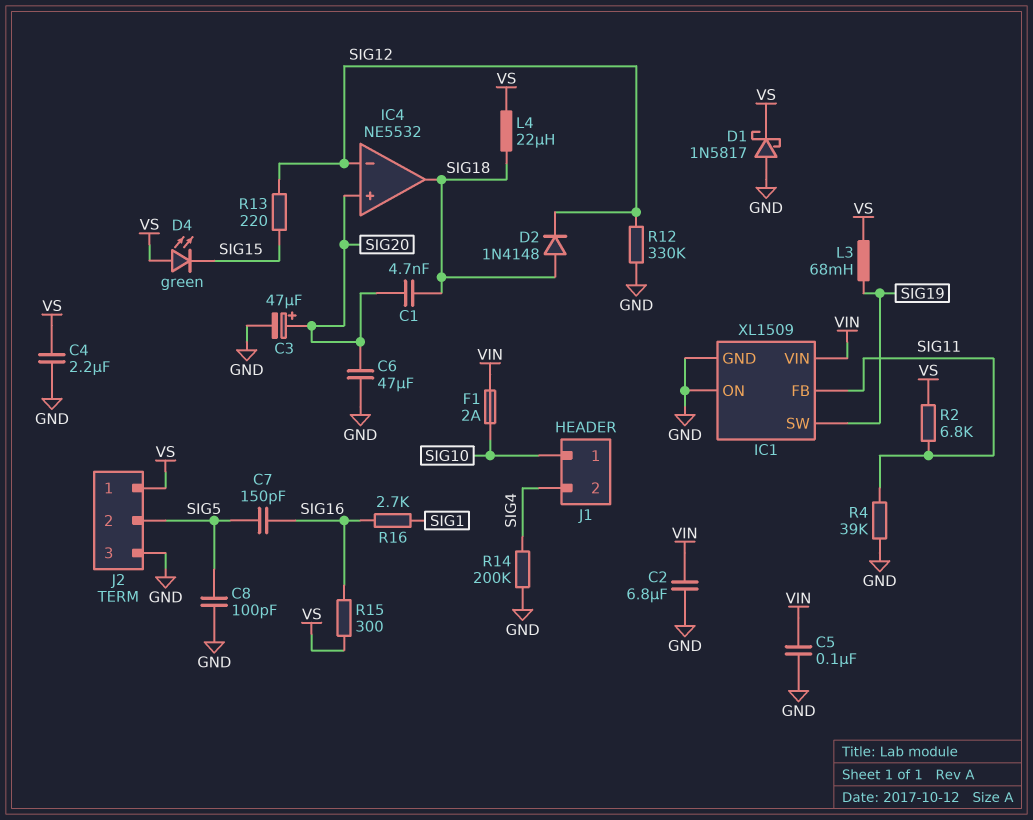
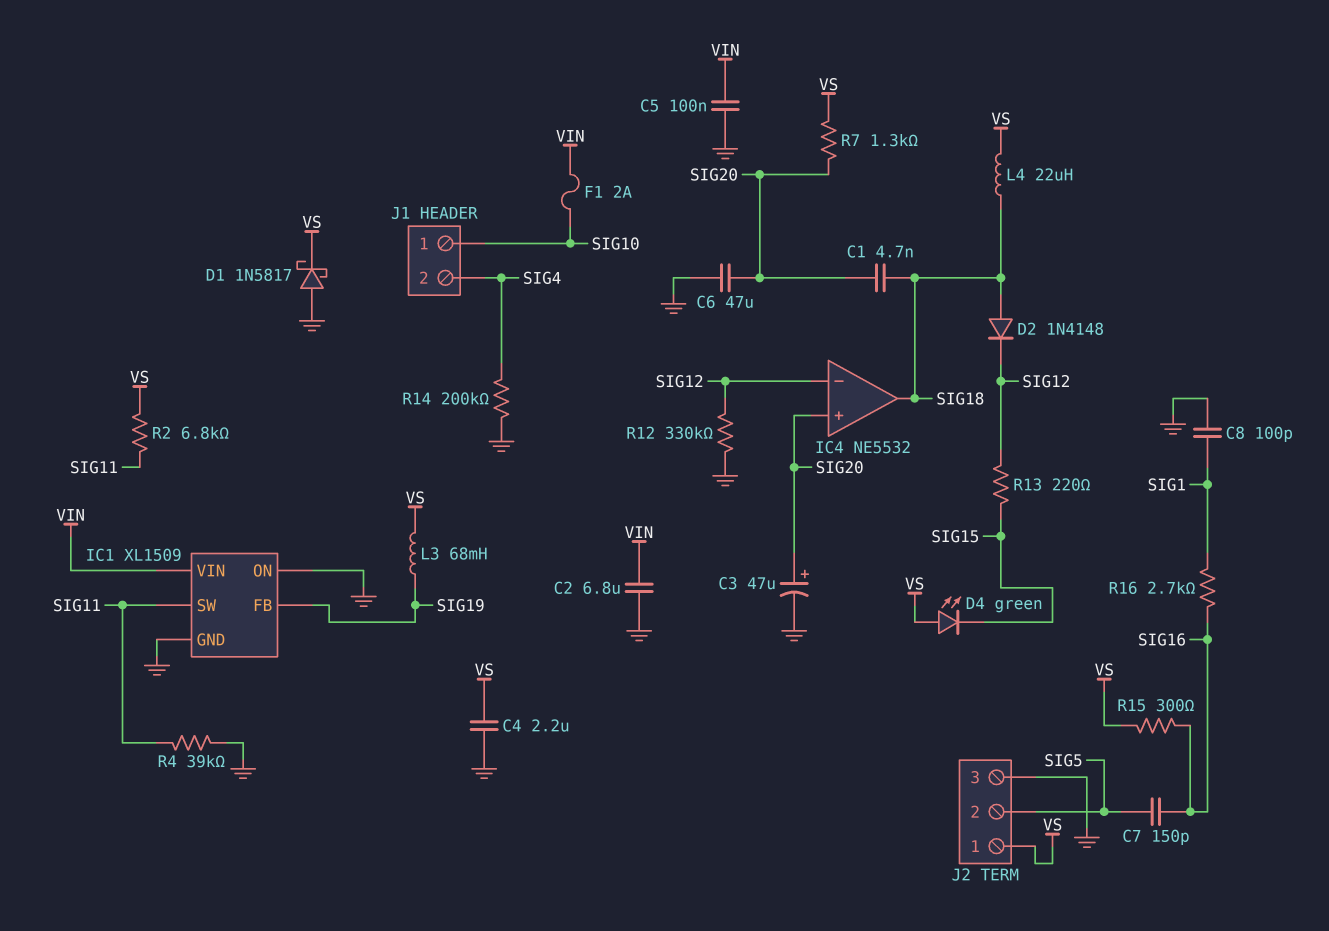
C8: 100pF (GND, SIG5) -> 100pF (GND, SIG1)
IC1 pin FB: SIG11 -> SIG19
IC1 pin SW: SIG19 -> SIG11
R7: none -> 1.3k (SIG20, VS)

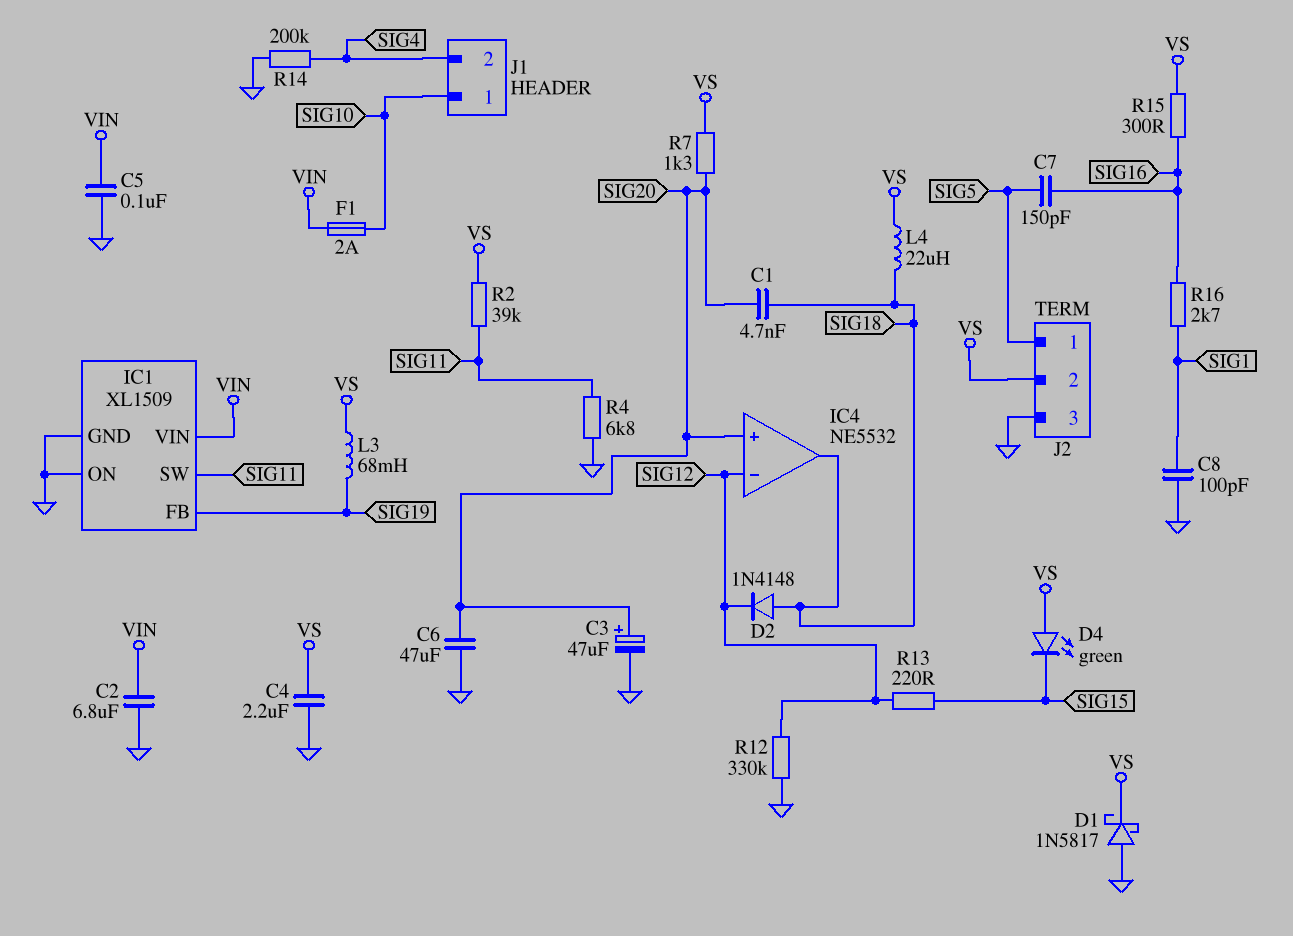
J2 pin 1: VS -> SIG5
J2 pin 2: SIG5 -> VS
R2: 6.8k (SIG11, VS) -> 39k (SIG11, VS)
R4: 39k (GND, SIG11) -> 6.8k (GND, SIG11)

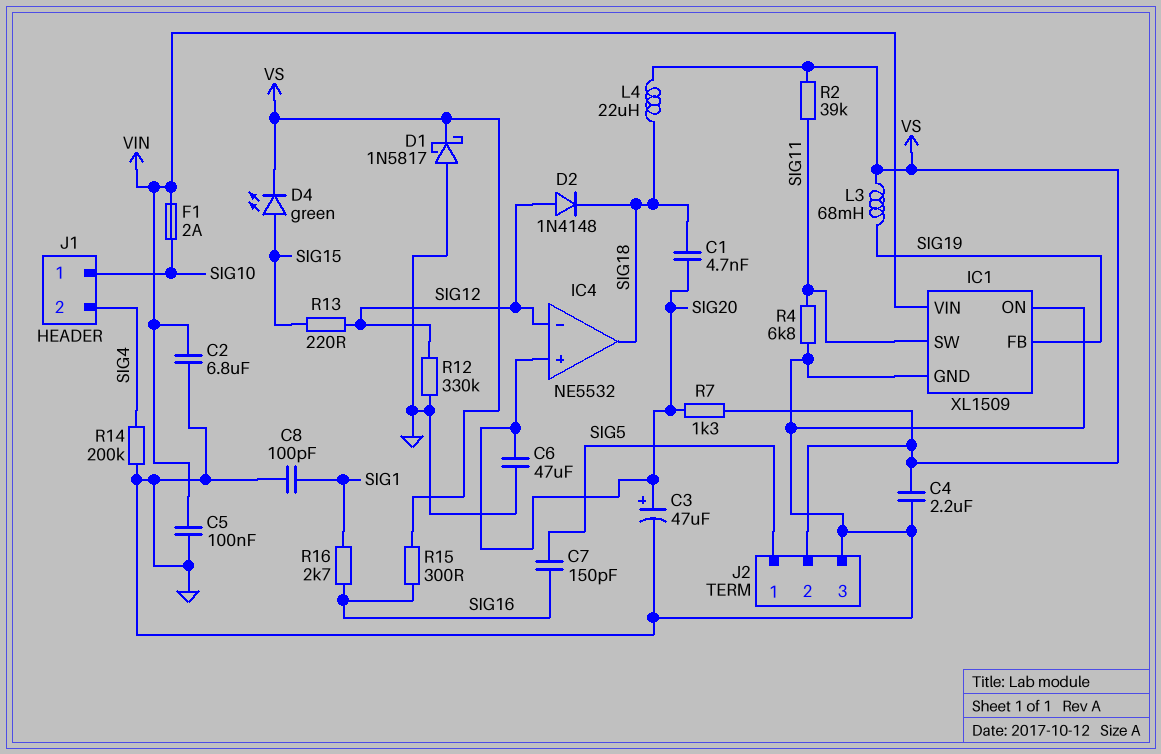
D2: diode 1N4148 (A SIG18, K SIG12) -> diode 1N4148 (A SIG12, K SIG18)
D4: LED green (A VS, K SIG15) -> LED green (A SIG15, K VS)

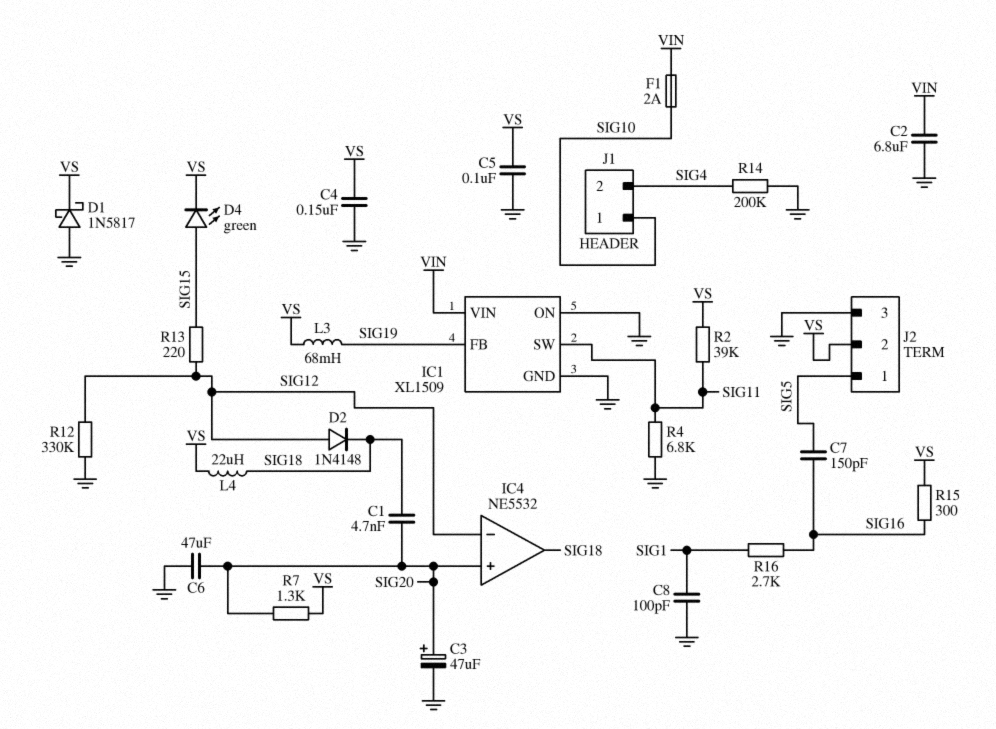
C4: 2.2uF (GND, VS) -> 150nF (GND, VS)
C5: 100nF (GND, VIN) -> 100nF (GND, VS)

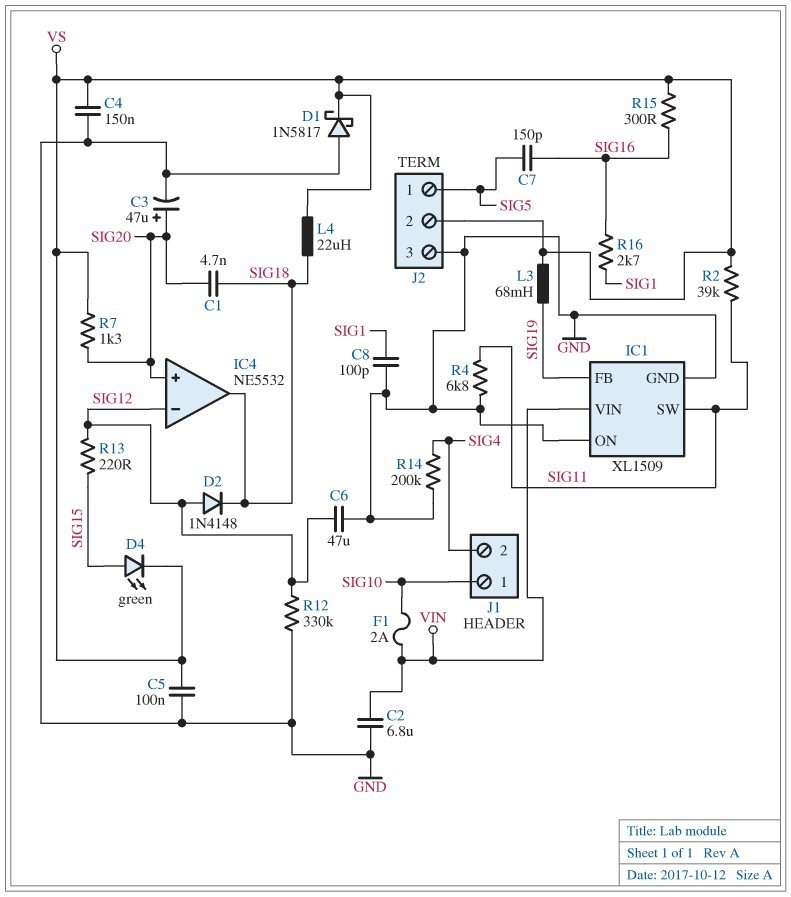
C6: 47uF (GND, SIG20) -> 47uF (GND, SIG12)

